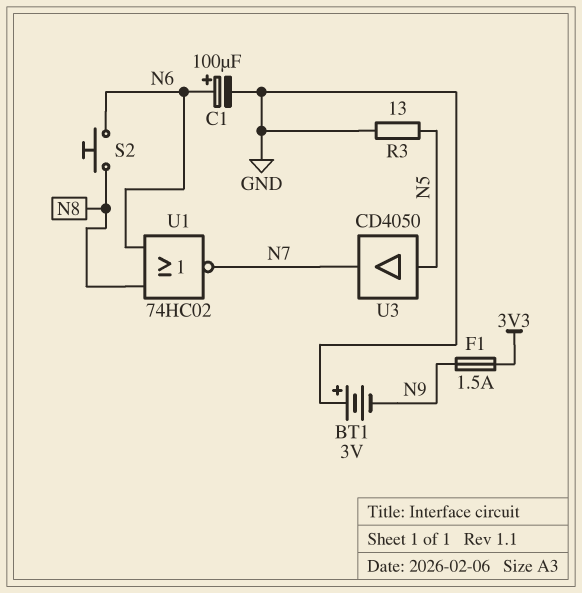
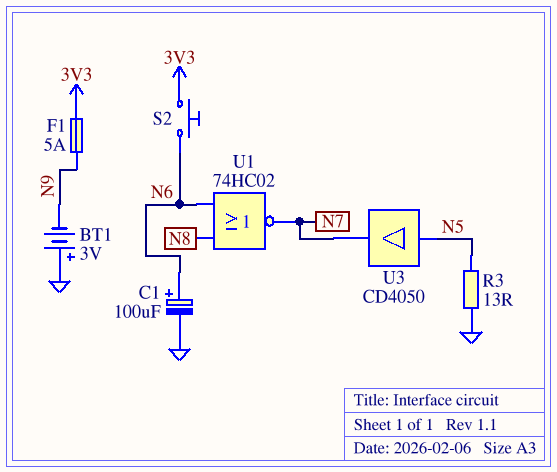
F1: 1.5A (3V3, N9) -> 5A (3V3, N9)
S2: button (N6, N8) -> button (3V3, N6)

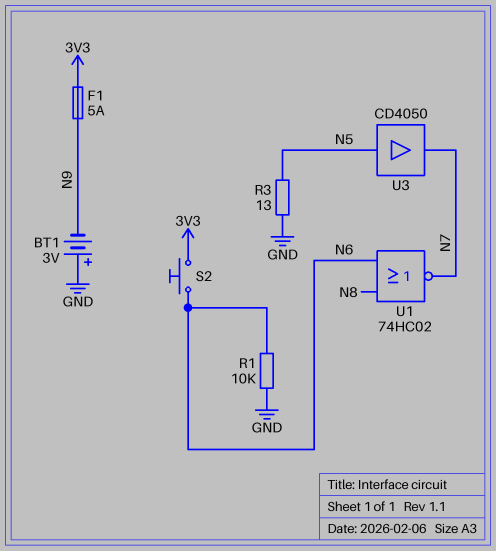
C1: 100uF (plus N6, minus GND) -> none
R1: none -> 10k (GND, N6)

